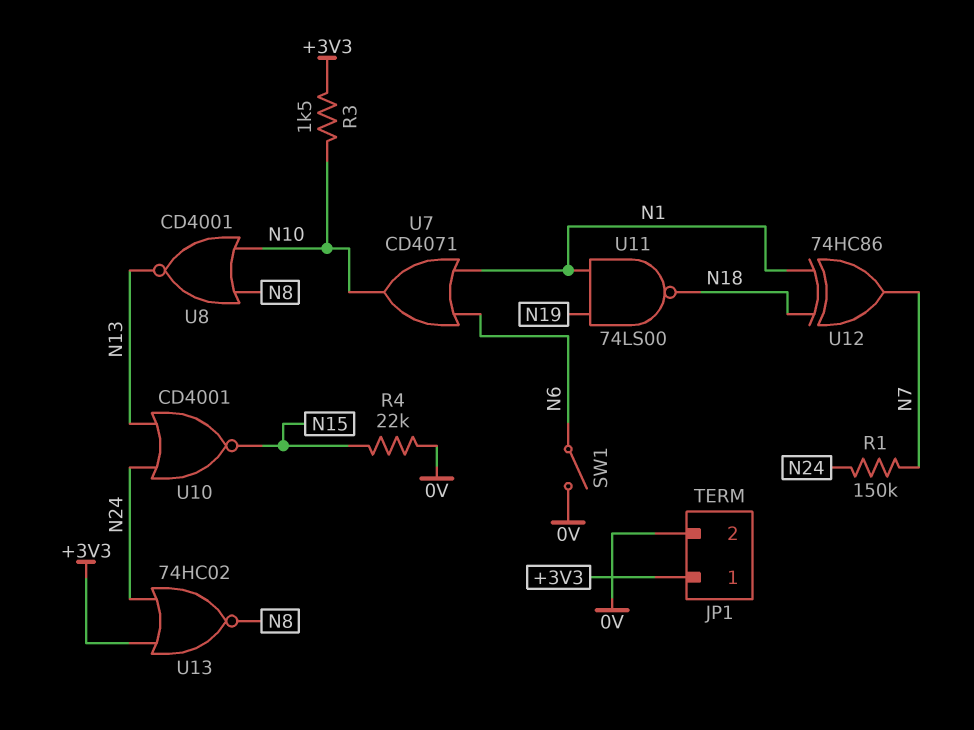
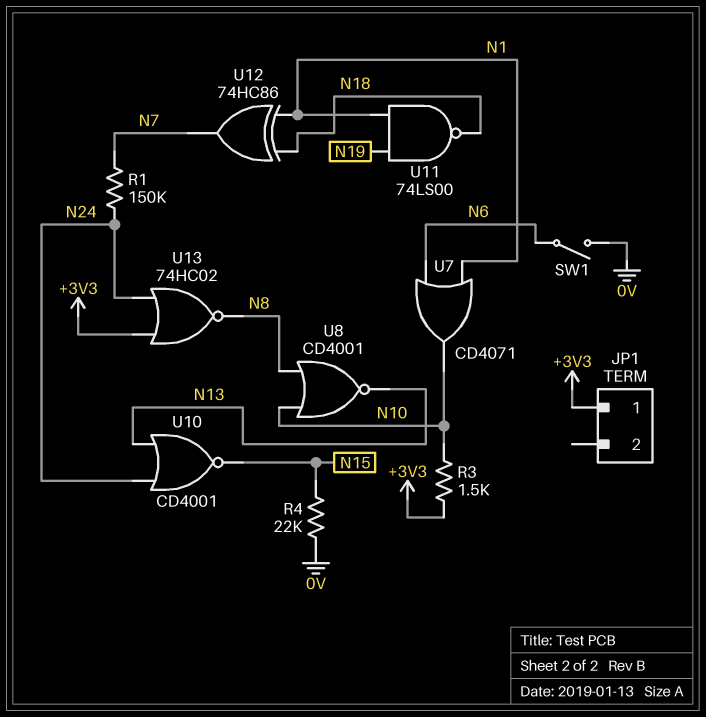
JP1 pin 2: 0V -> none

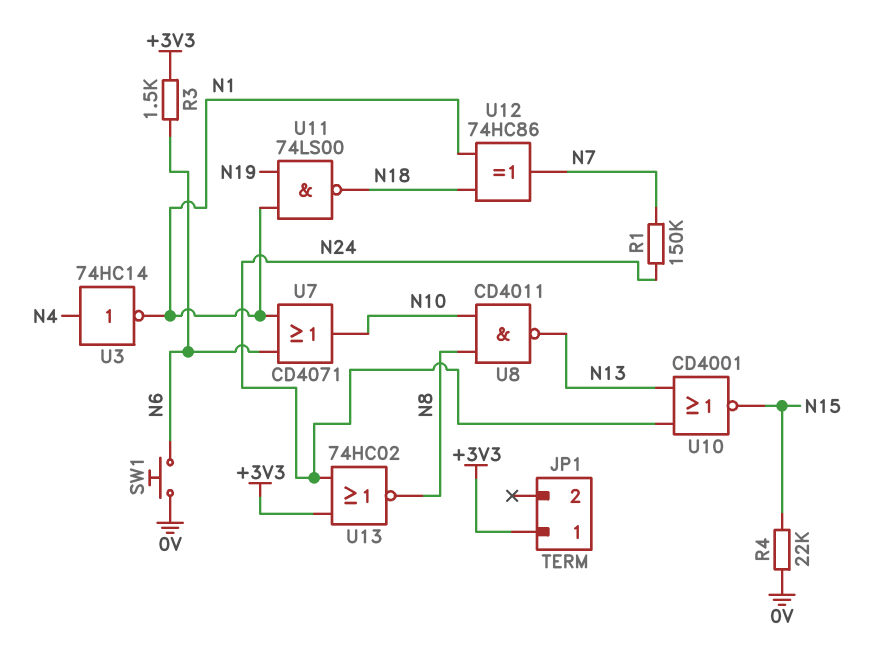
R3: 1.5k (+3V3, N10) -> 1.5k (+3V3, N6)
SW1: switch (0V, N6) -> button (0V, N6)
U3: none -> NOT 74HC14 (in N4, out N1)
U8: NOR CD4001 (in N8, in N10, out N13) -> NAND CD4011 (in N8, in N10, out N13)

